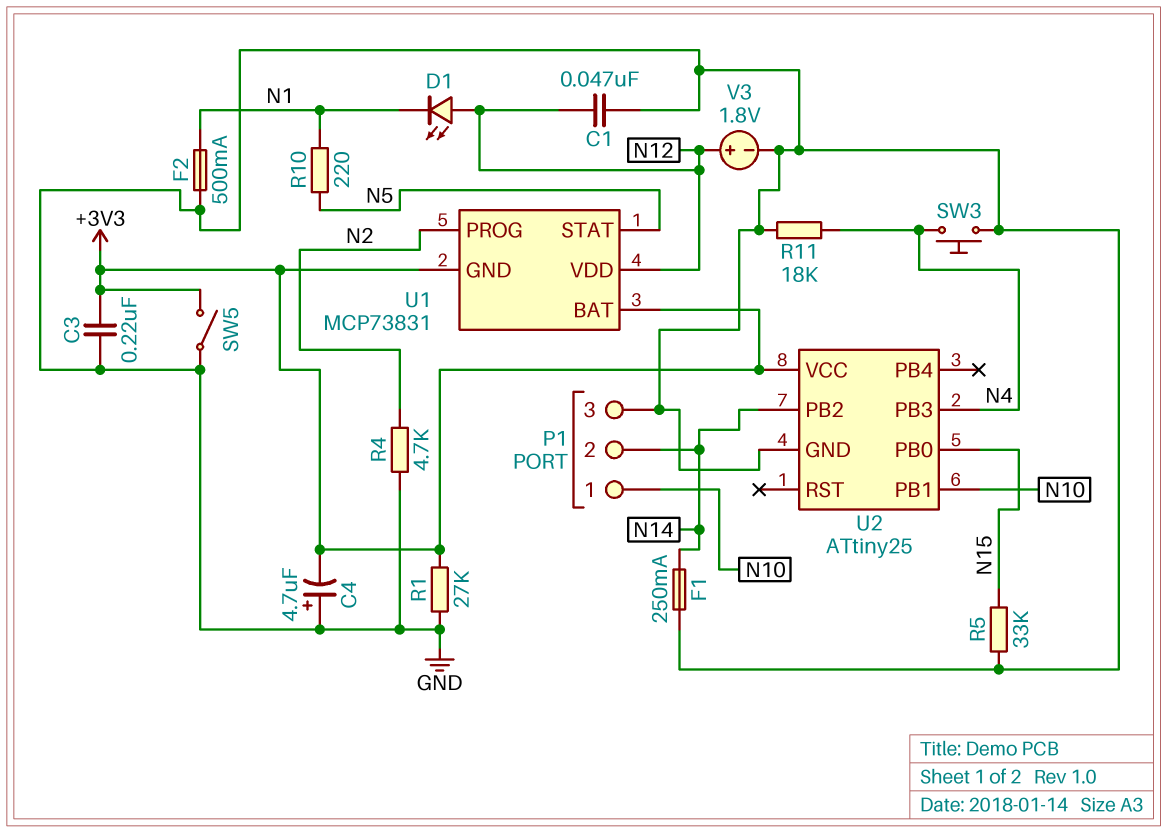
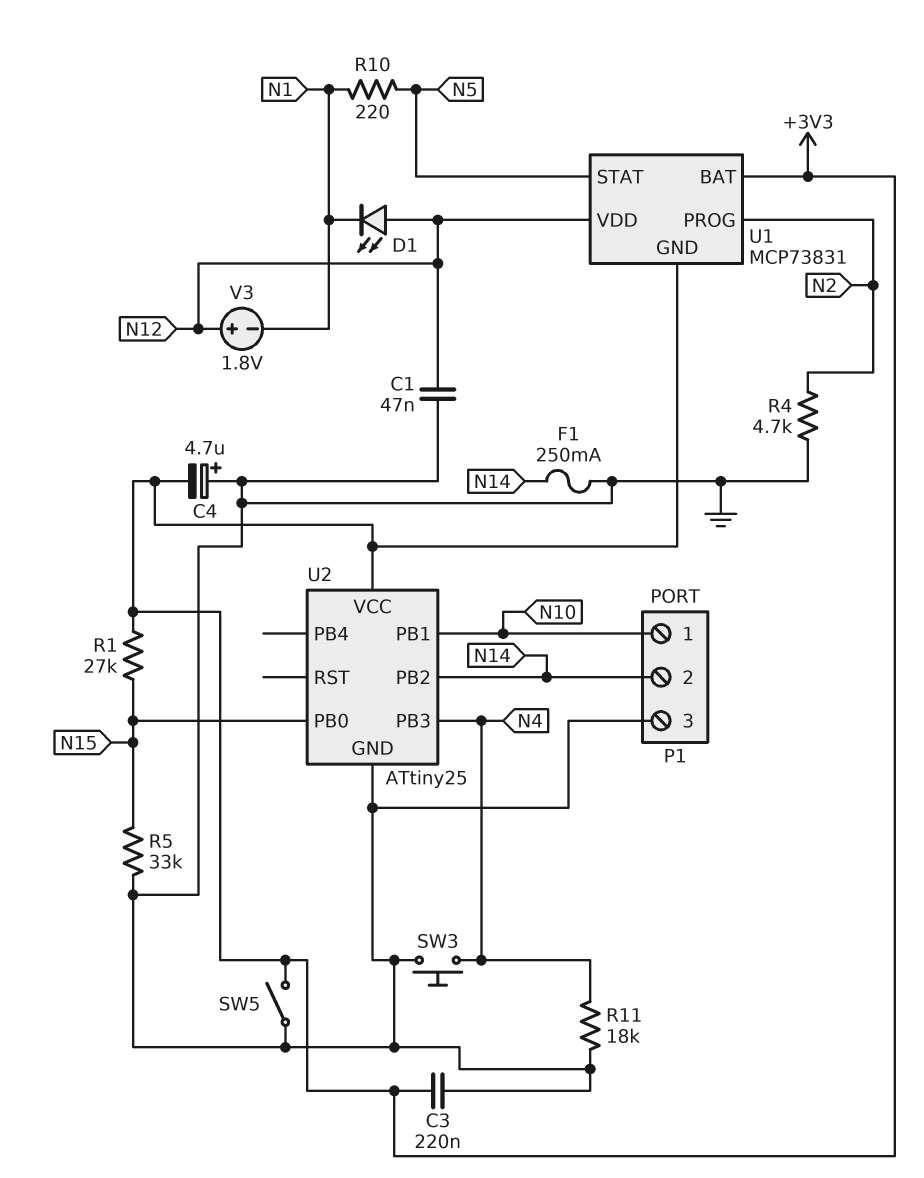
F2: 500mA (GND, N1) -> none
R1: 27k (+3V3, GND) -> 27k (+3V3, N15)
V3: 1.8V (plus N12, minus GND) -> 1.8V (plus N12, minus N1)

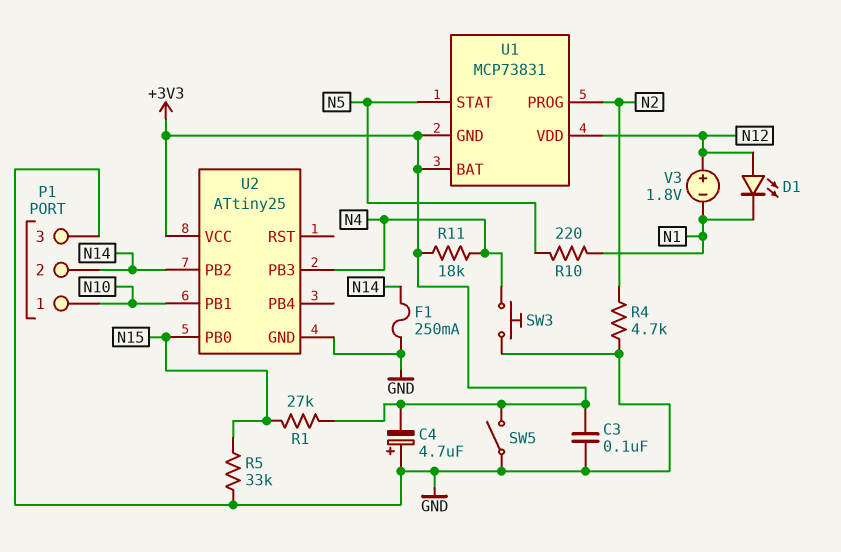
C1: 47nF (GND, N12) -> none
C3: 220nF (+3V3, GND) -> 100nF (+3V3, GND)
R11: 18k (GND, N4) -> 18k (+3V3, N4)

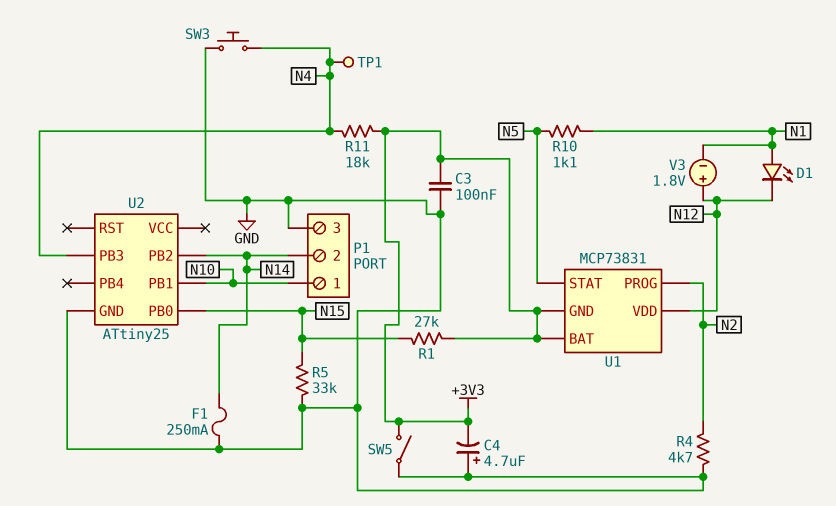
D1: LED (A N12, K N1) -> LED (A N1, K N12)
R10: 220 (N1, N5) -> 1.1k (N1, N5)
TP1: none -> test point (N4)
U2 pin VCC: +3V3 -> none

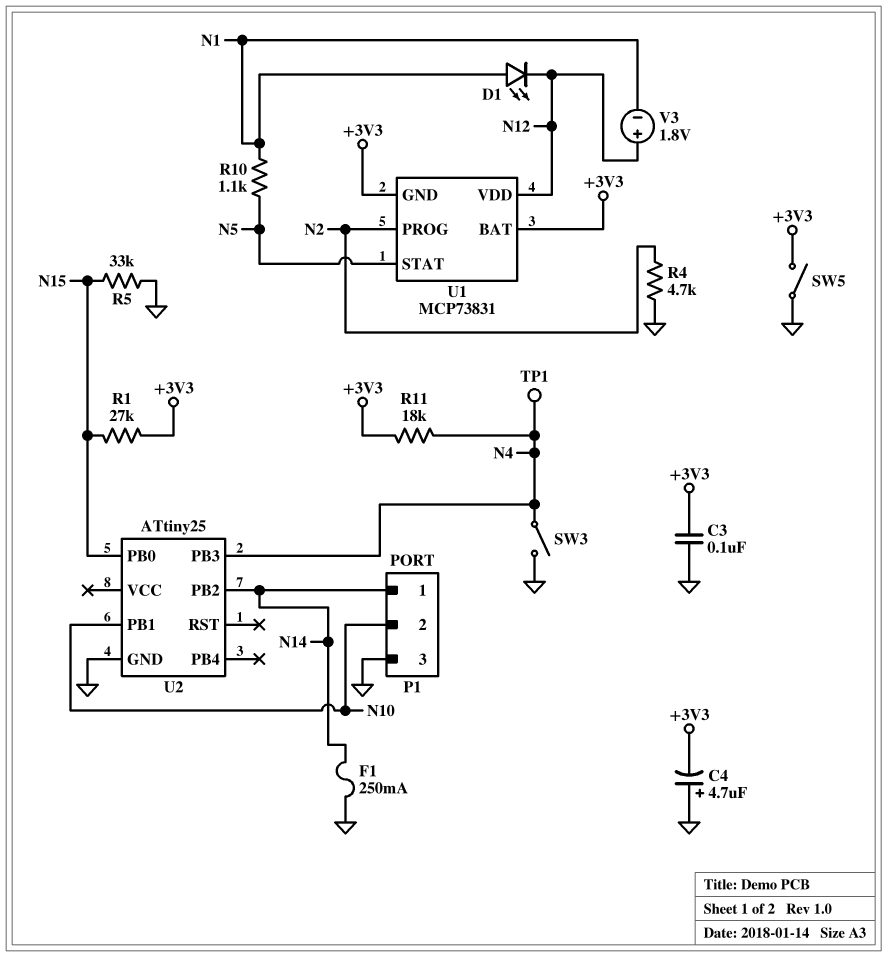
P1 pin 1: N10 -> N14
P1 pin 2: N14 -> N10
SW3: button (GND, N4) -> switch (GND, N4)

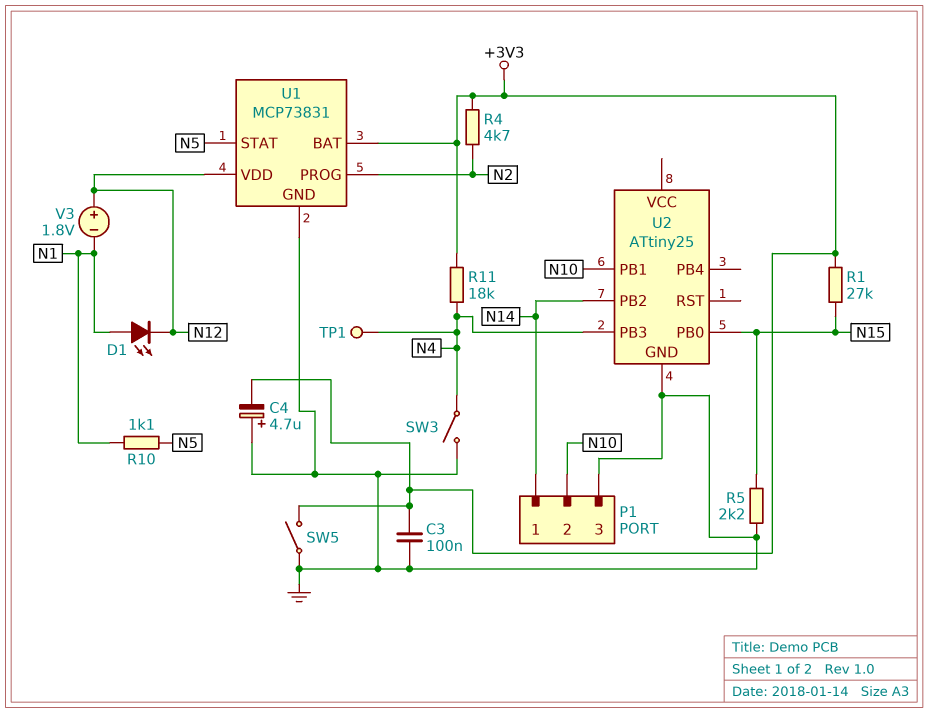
F1: 250mA (GND, N14) -> none
R4: 4.7k (GND, N2) -> 4.7k (+3V3, N2)
R5: 33k (GND, N15) -> 2.2k (GND, N15)
U1 pin GND: +3V3 -> GND

